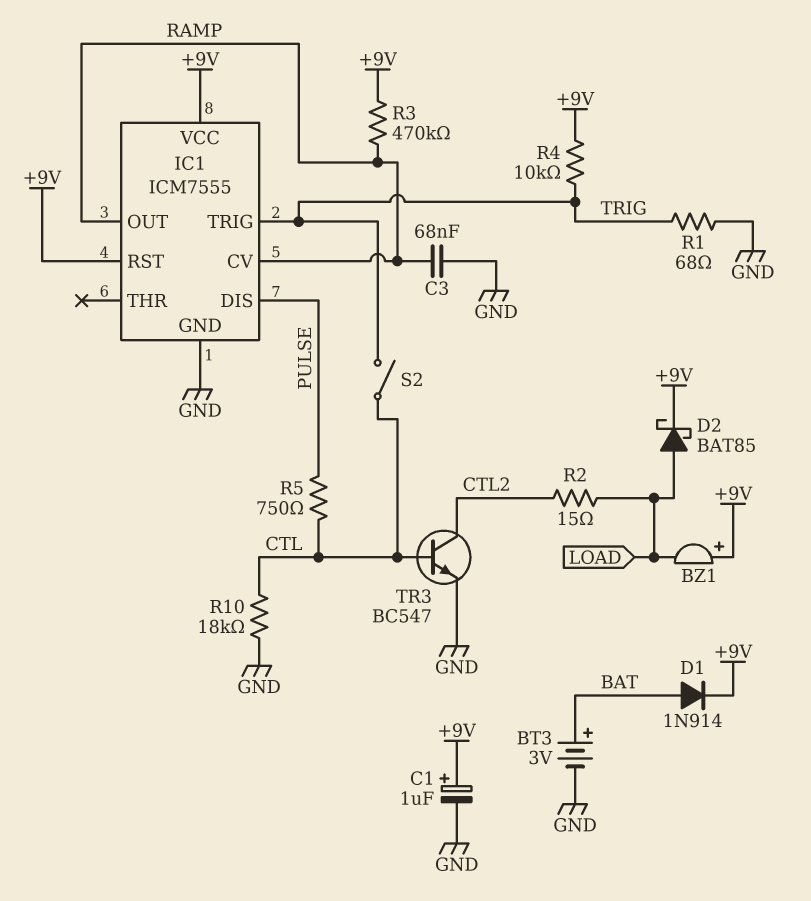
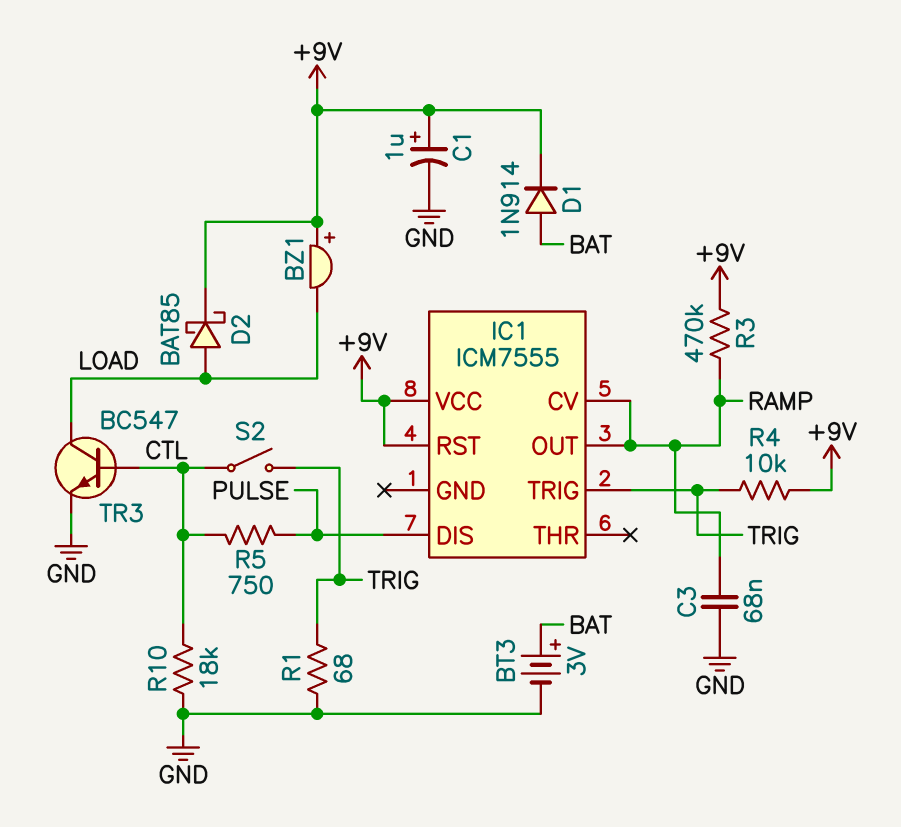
IC1 pin GND: GND -> none
R2: 15 (CTL2, LOAD) -> none
TR3: NPN BC547 (B CTL, C CTL2, E GND) -> NPN BC547 (B CTL, C LOAD, E GND)

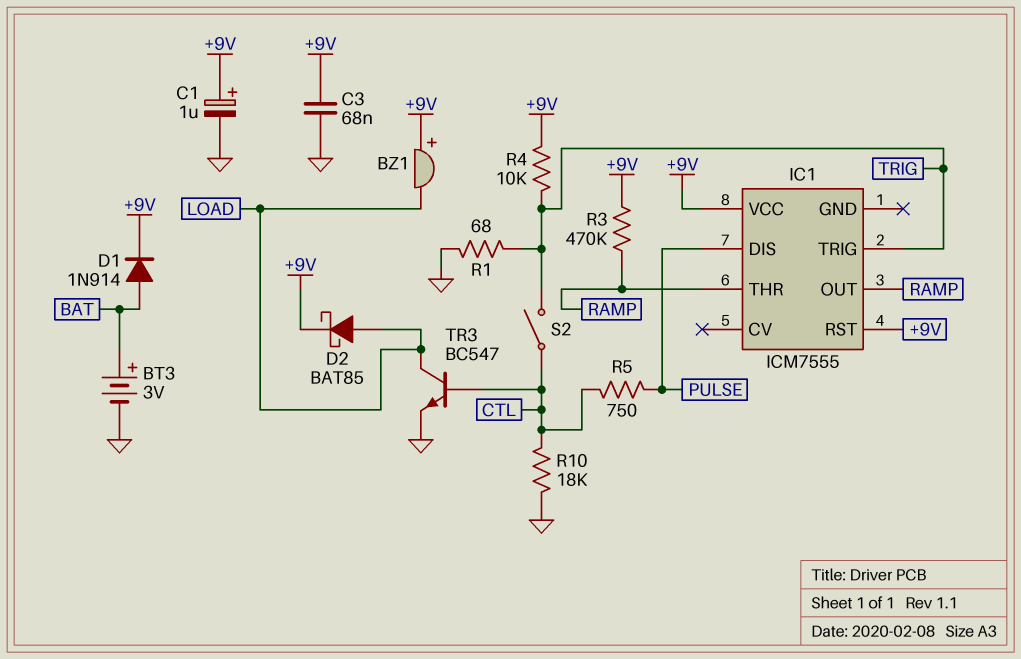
C3: 68nF (GND, RAMP) -> 68nF (+9V, GND)
IC1 pin CV: RAMP -> none
IC1 pin THR: none -> RAMP

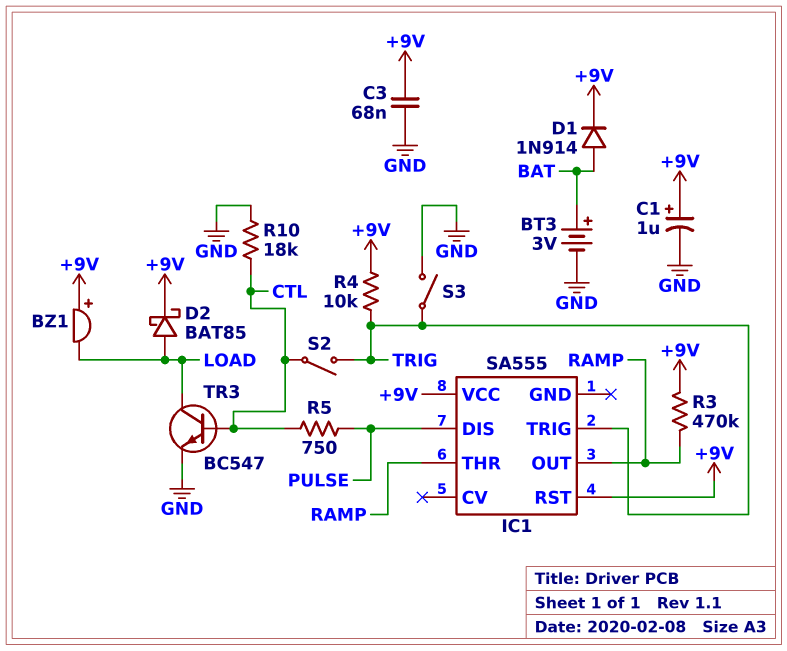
IC1: ICM7555 -> SA555
R1: 68 (GND, TRIG) -> none
S3: none -> switch (GND, TRIG)

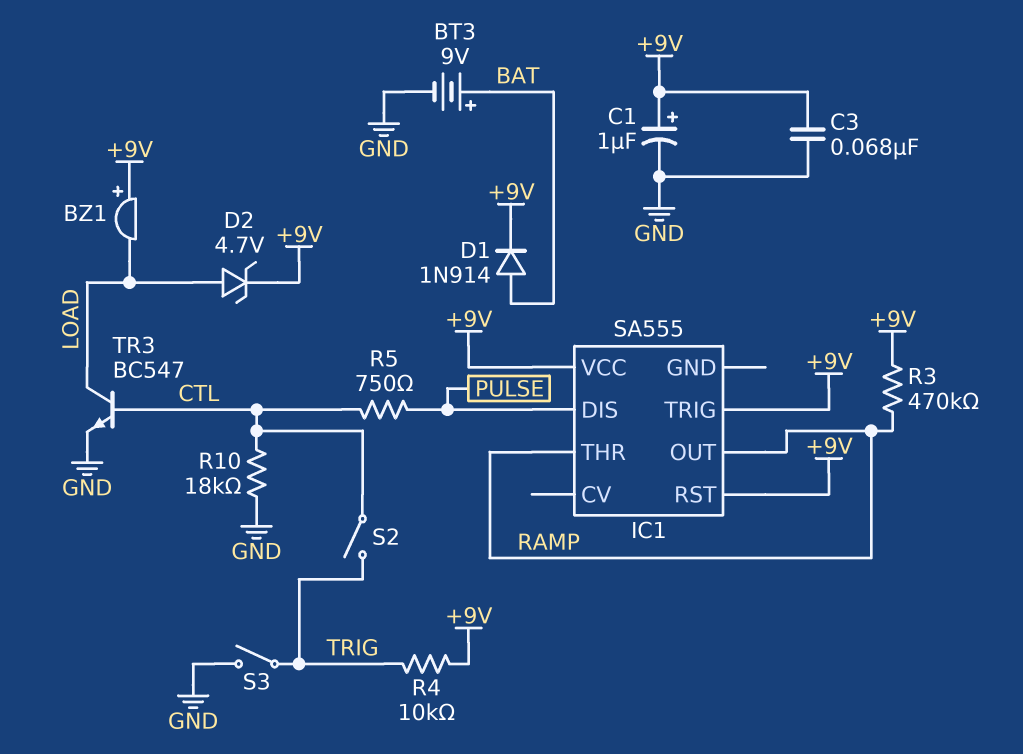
BT3: 3V (plus BAT, minus GND) -> 9V (plus BAT, minus GND)
D2: schottky BAT85 (A LOAD, K +9V) -> zener 4.7V (A LOAD, K +9V)
IC1 pin TRIG: TRIG -> +9V

